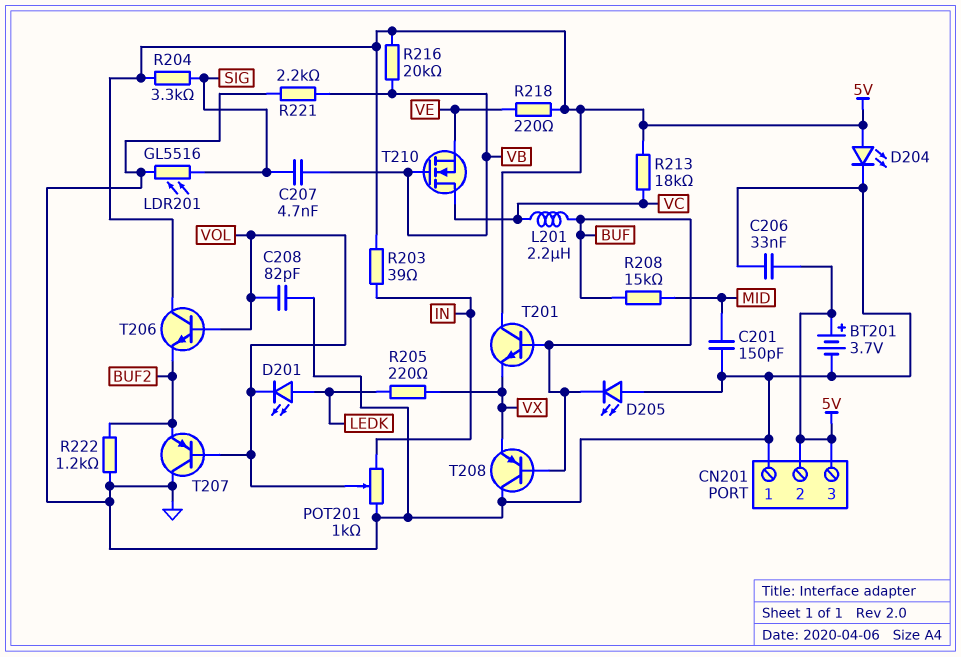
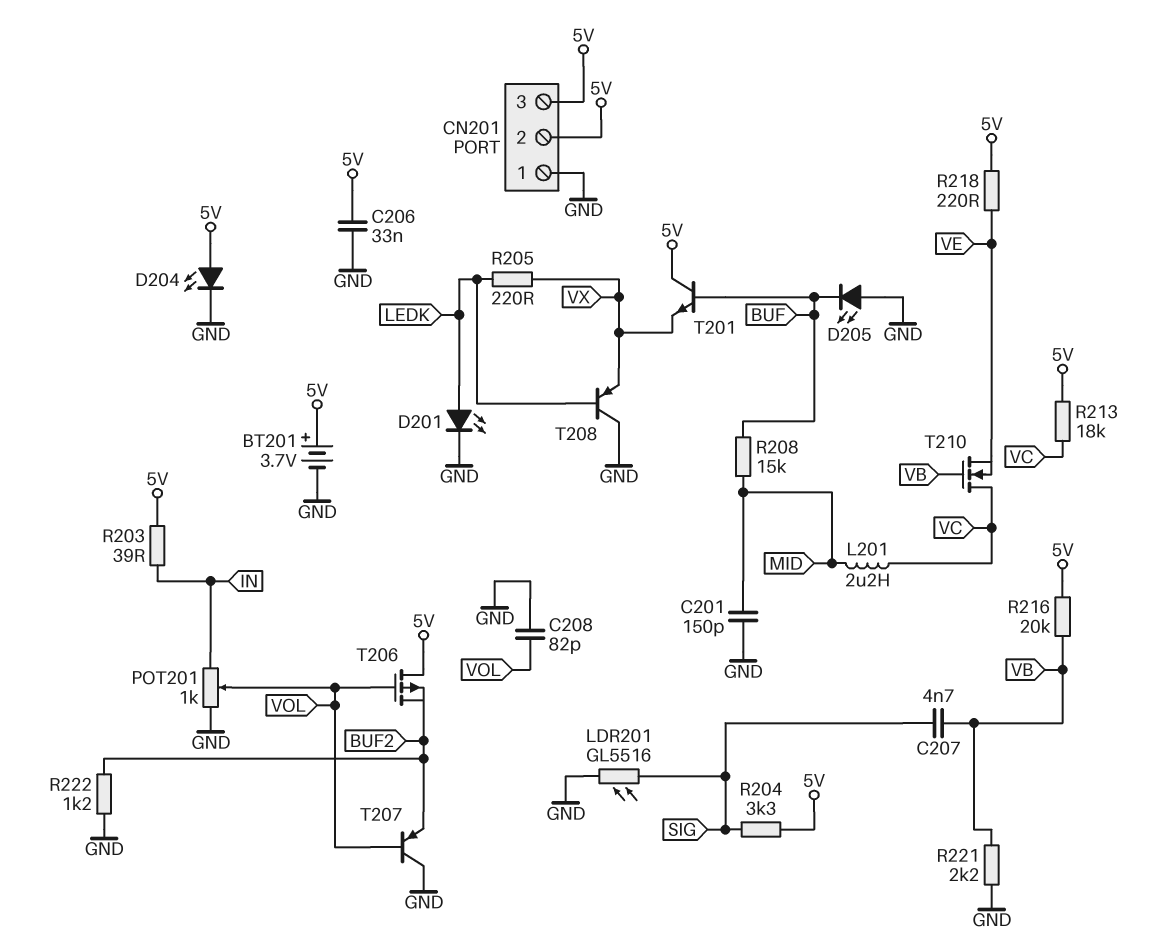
D201: LED (A LEDK, K VOL) -> LED (A LEDK, K GND)
L201: 2.2uH (BUF, VC) -> 2.2uH (MID, VC)
T206: NPN (B VOL, C 5V, E BUF2) -> PMOS (G VOL, D 5V, S BUF2)
T208: PNP (B BUF, C GND, E VX) -> PNP (B LEDK, C GND, E VX)

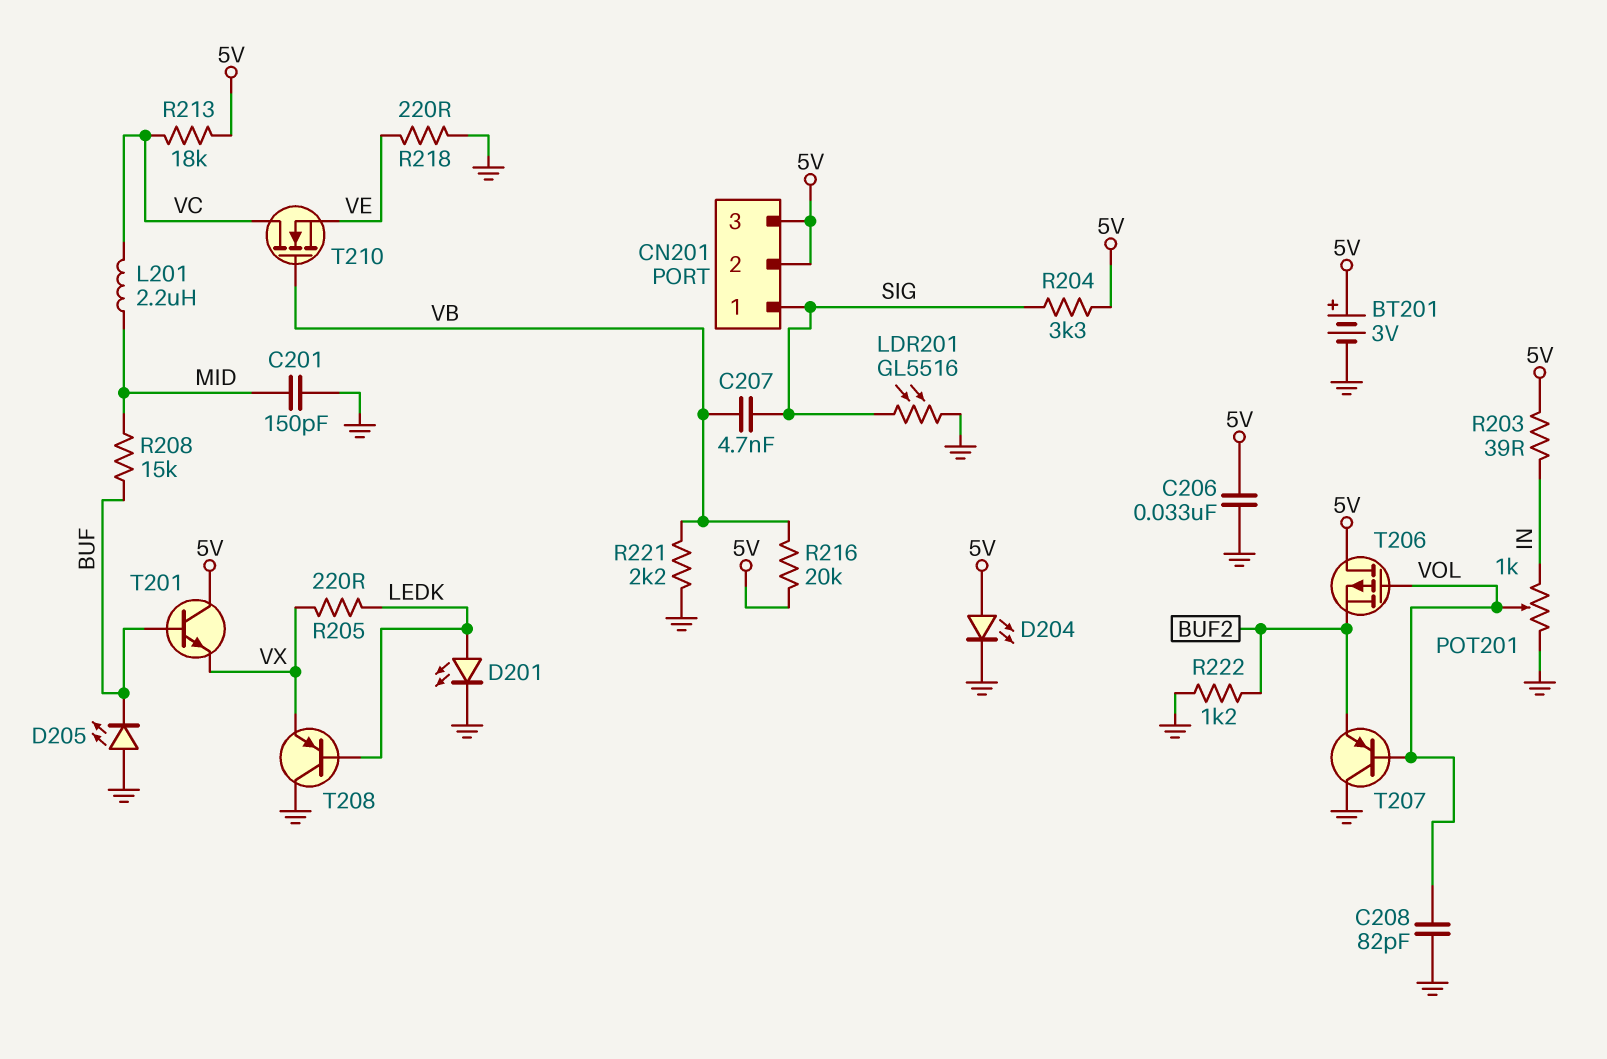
BT201: 3.7V (plus 5V, minus GND) -> 3V (plus 5V, minus GND)
CN201 pin 1: GND -> SIG
R218: 220 (5V, VE) -> 220 (GND, VE)

